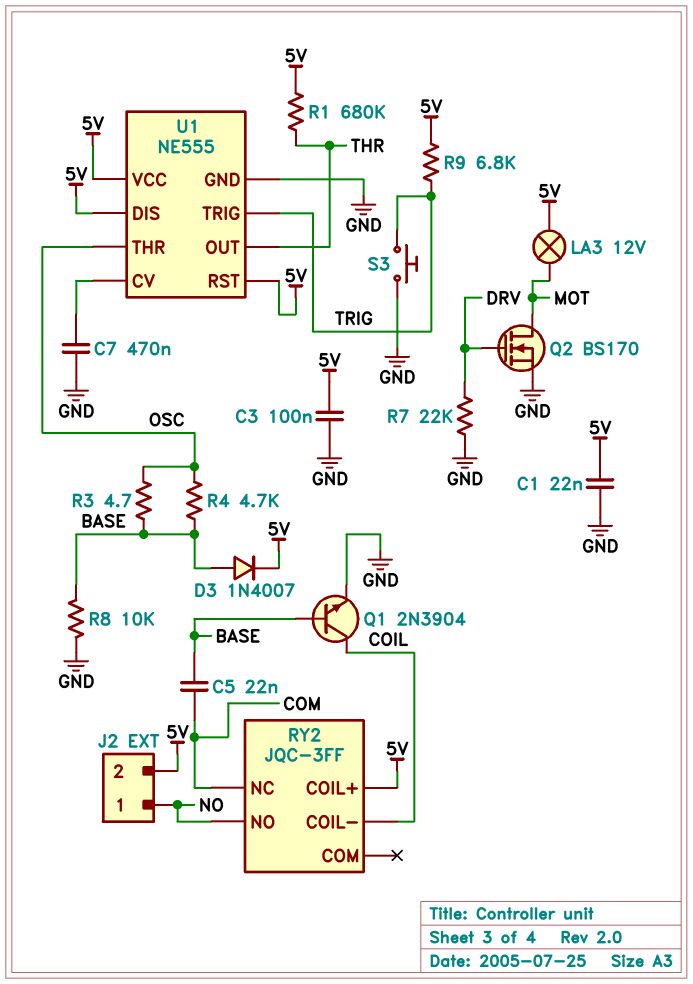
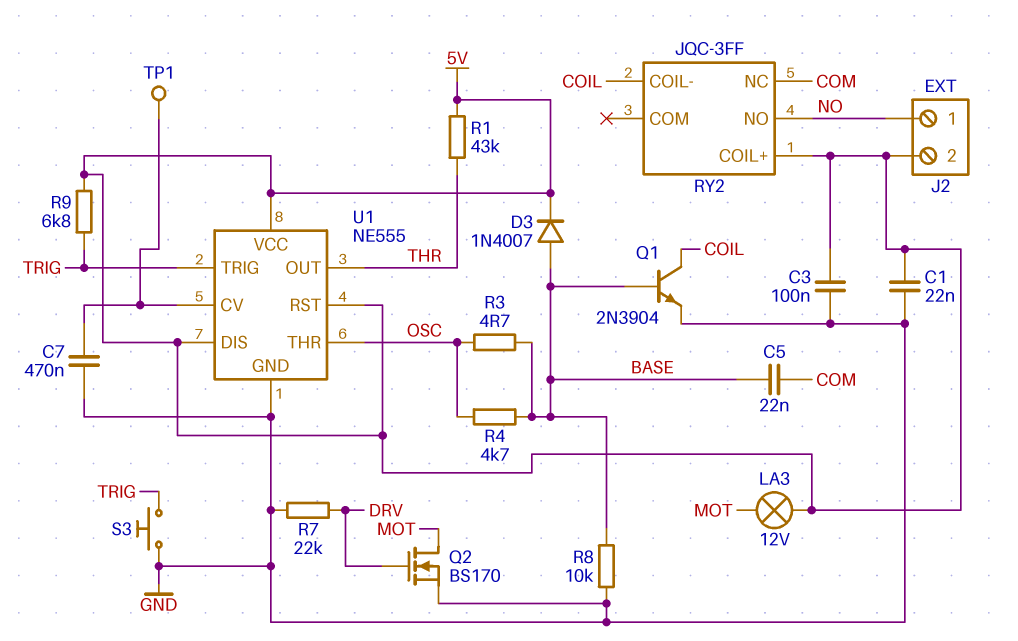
R1: 680k (5V, THR) -> 43k (5V, THR)
TP1: none -> test point (U1/CV)

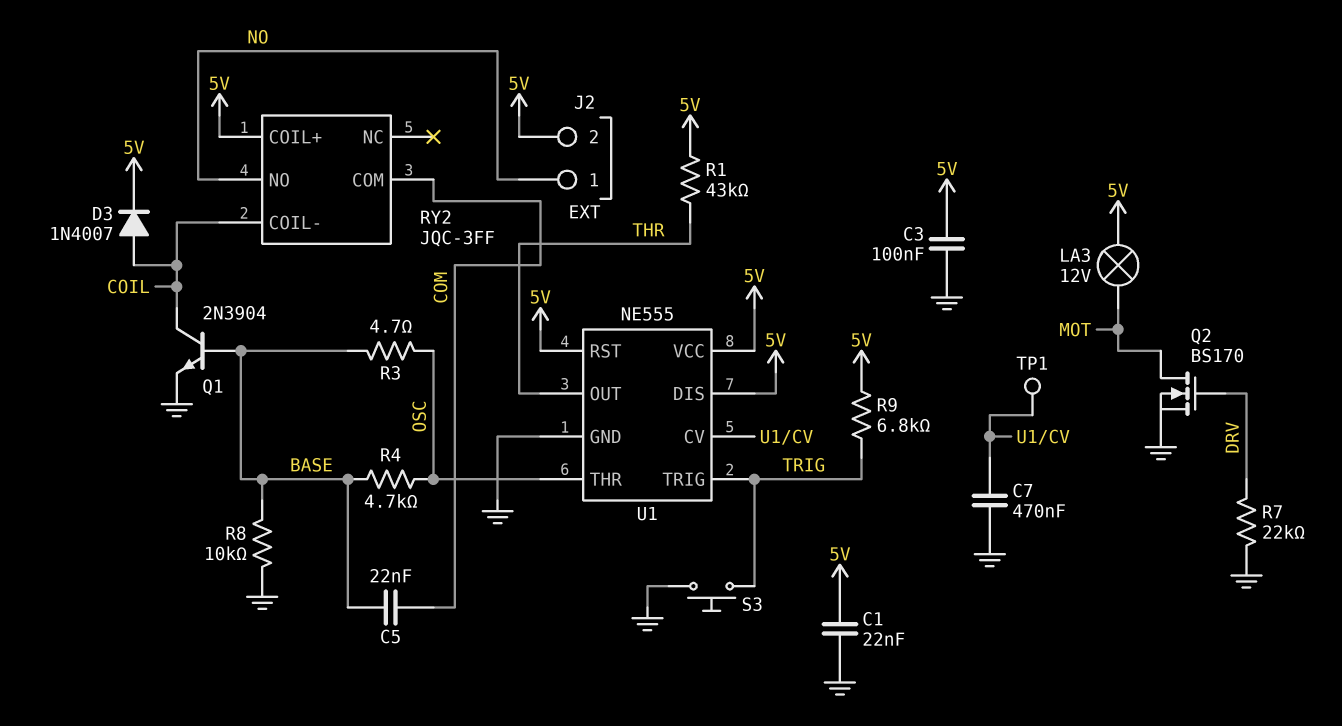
D3: diode 1N4007 (A BASE, K 5V) -> diode 1N4007 (A COIL, K 5V)
RY2 pin COM: none -> COM
RY2 pin NC: COM -> none

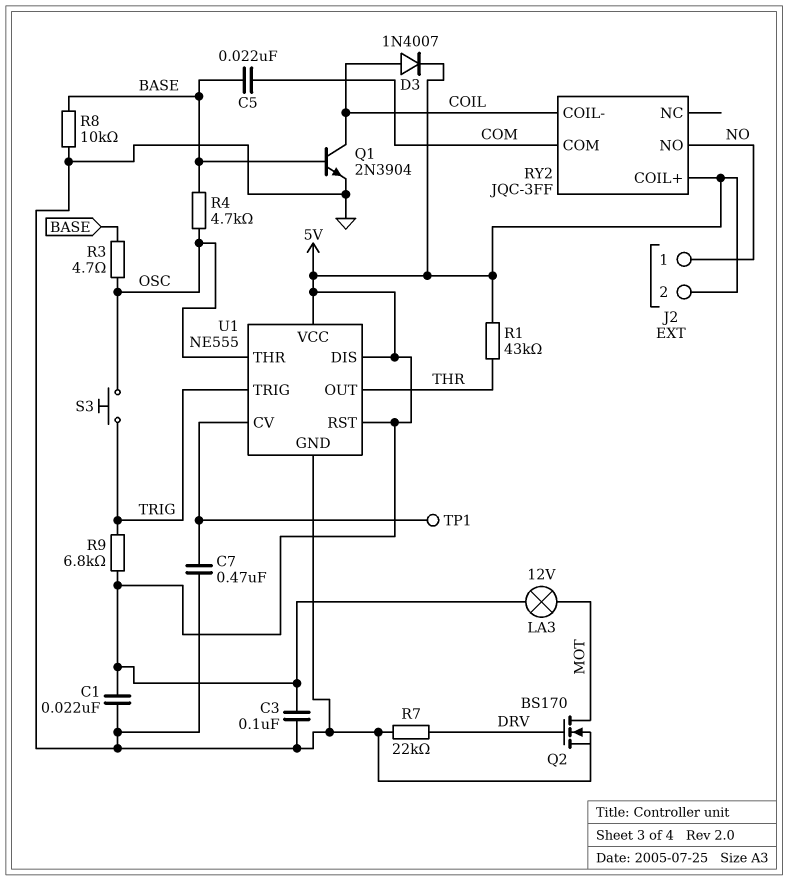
S3: button (GND, TRIG) -> button (OSC, TRIG)

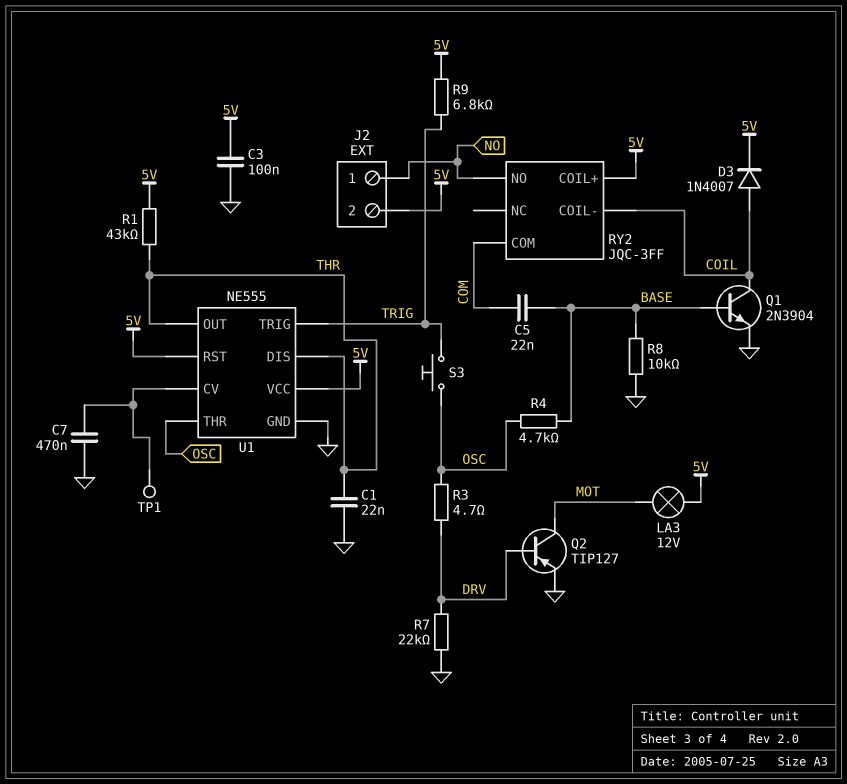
C1: 22nF (5V, GND) -> 22nF (GND, THR)
Q2: NMOS BS170 (G DRV, D MOT, S GND) -> PNP TIP127 (B DRV, C MOT, E GND)
R3: 4.7 (BASE, OSC) -> 4.7 (DRV, OSC)
U1 pin DIS: 5V -> THR

